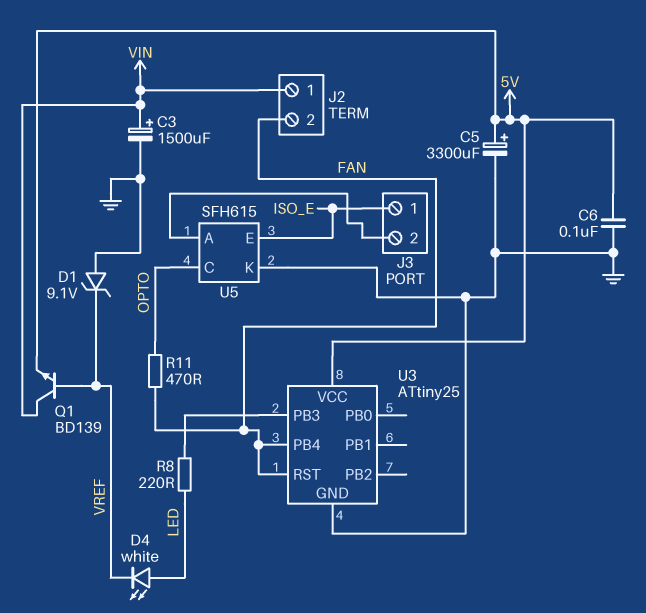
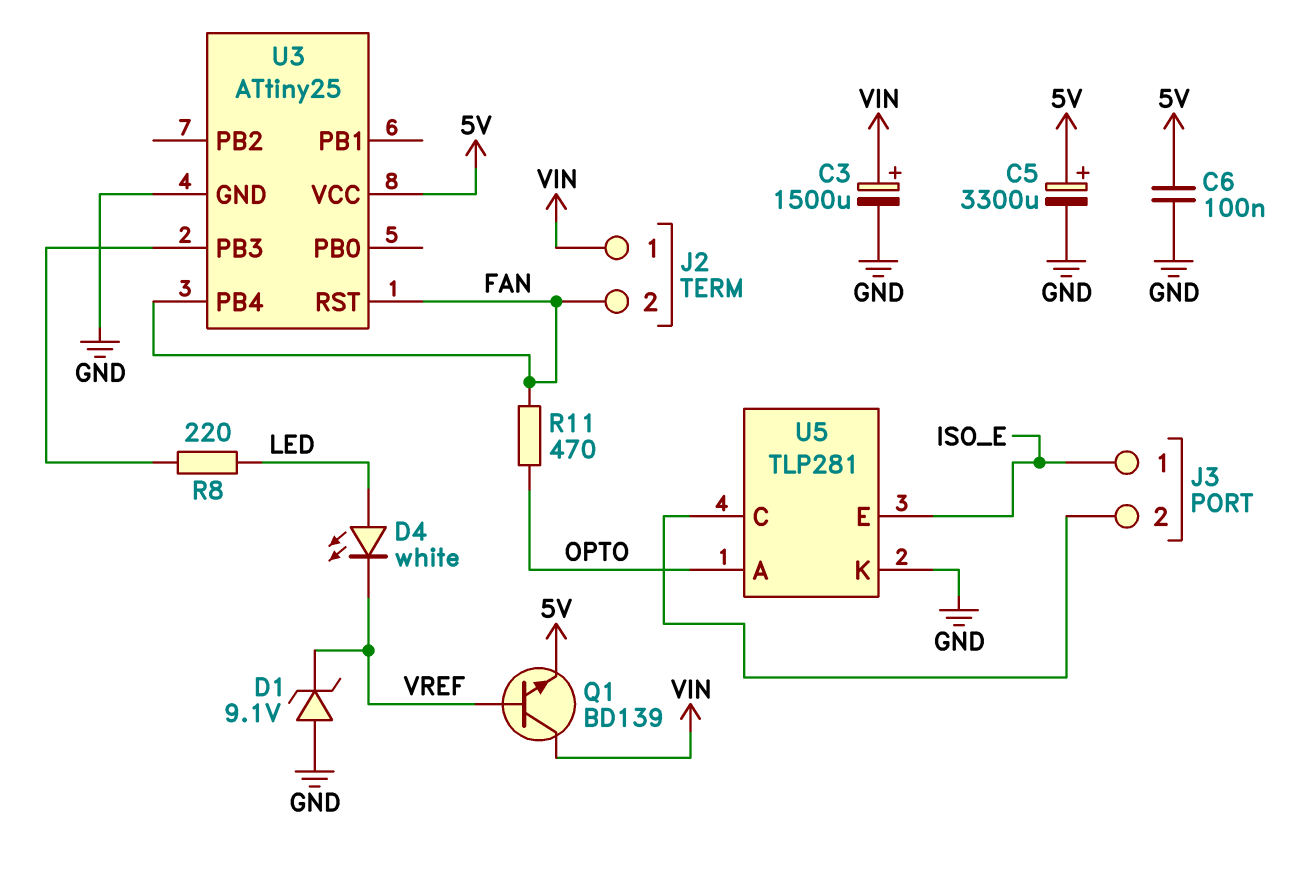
U5: SFH615 -> TLP281
U5 pin A: J3/2 -> OPTO
U5 pin C: OPTO -> J3/2

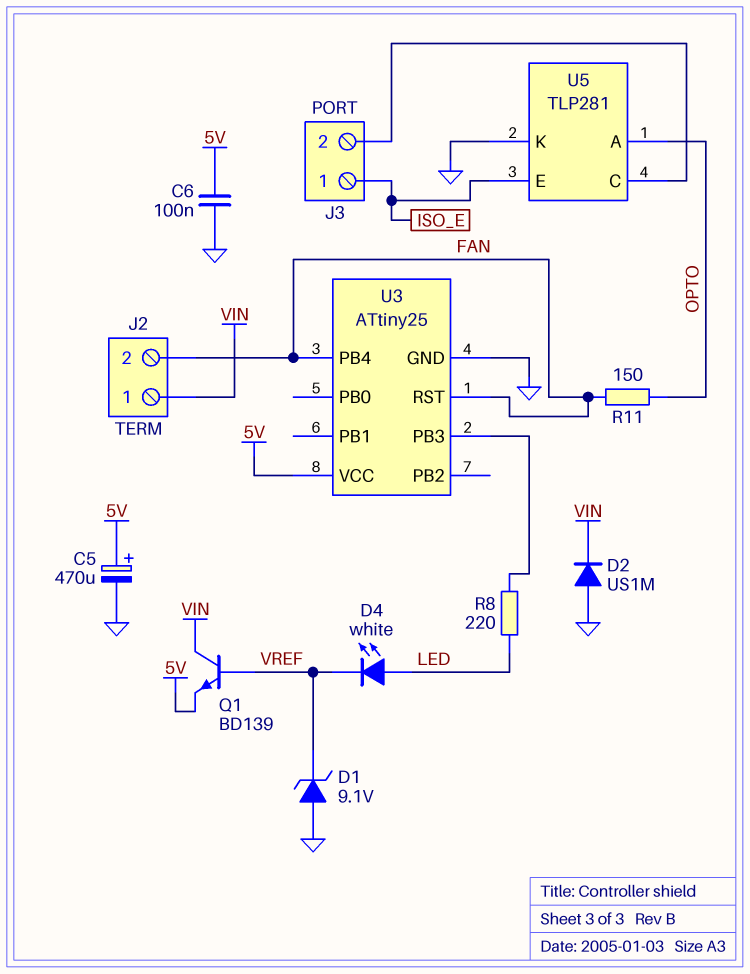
C3: 1500uF (plus VIN, minus GND) -> none
C5: 3300uF (plus 5V, minus GND) -> 470uF (plus 5V, minus GND)
D2: none -> diode US1M (A GND, K VIN)
R11: 470 (FAN, OPTO) -> 150 (FAN, OPTO)

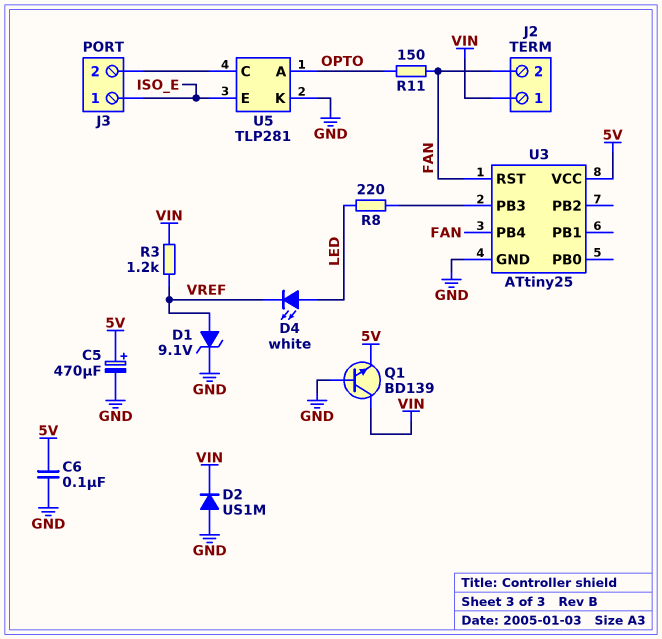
D1: zener 9.1V (A GND, K VREF) -> zener 9.1V (A VREF, K GND)
Q1: NPN BD139 (B VREF, C VIN, E 5V) -> NPN BD139 (B GND, C VIN, E 5V)
R3: none -> 1.2k (VIN, VREF)

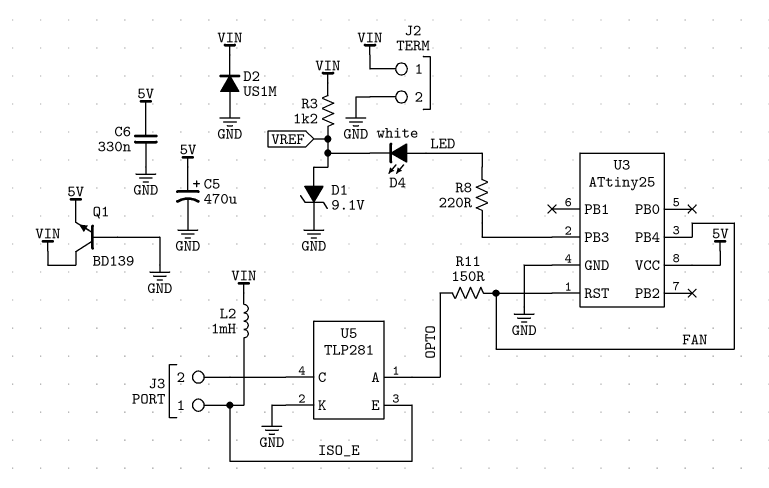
C6: 100nF (5V, GND) -> 330nF (5V, GND)
J2 pin 2: FAN -> GND
L2: none -> 1mH (ISO_E, VIN)

